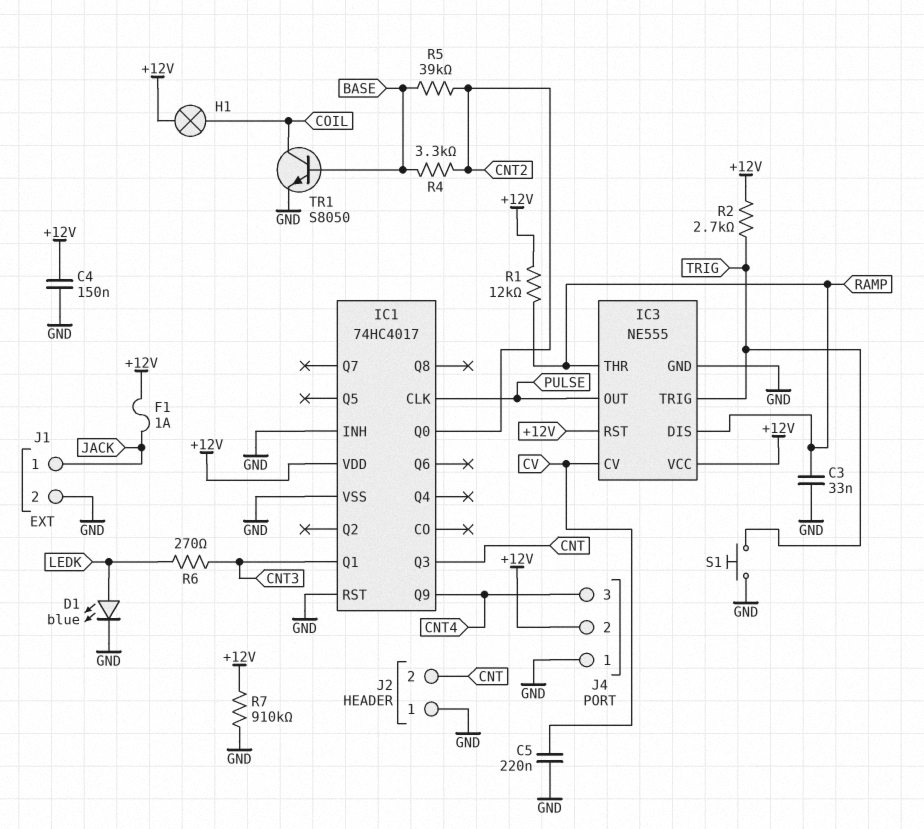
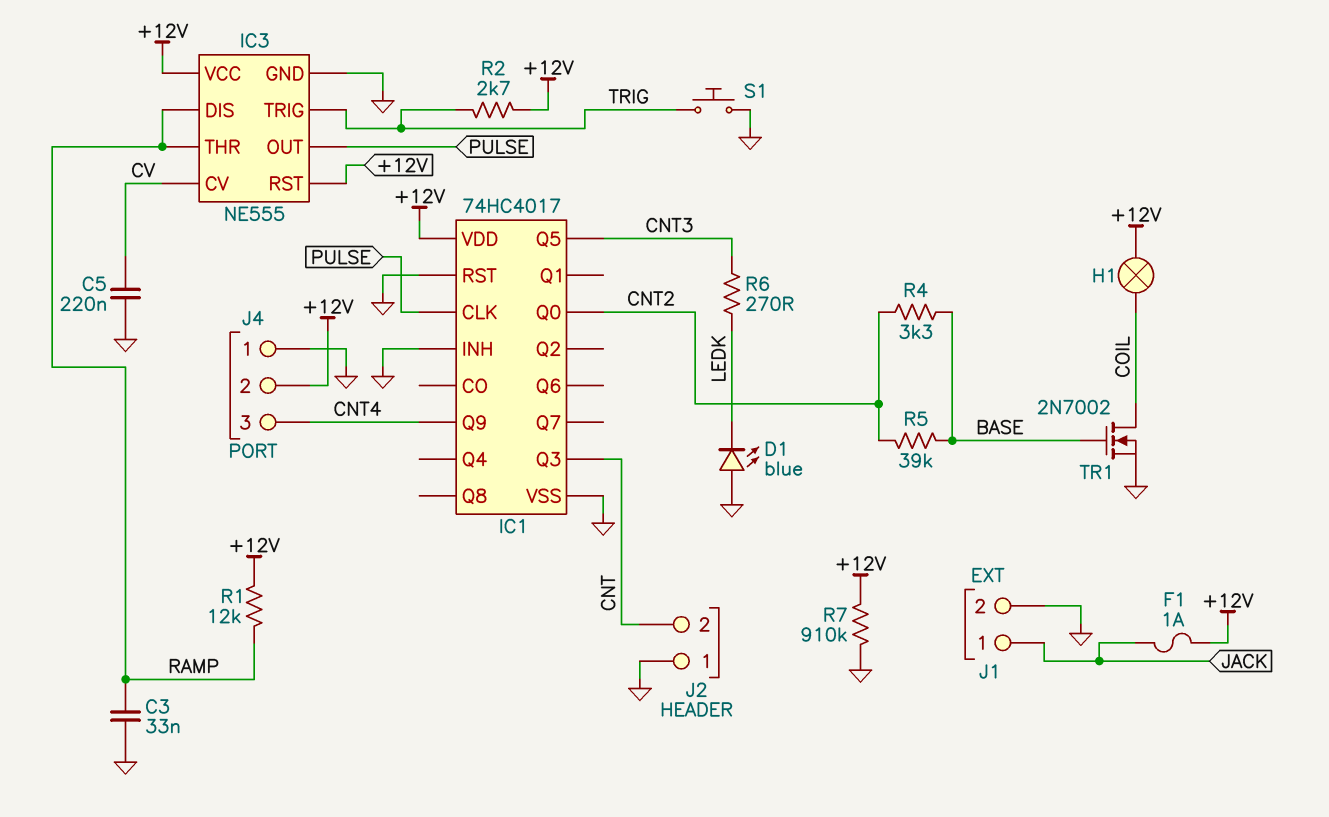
C4: 150nF (+12V, GND) -> none
D1: LED blue (A LEDK, K GND) -> LED blue (A GND, K LEDK)
IC1 pin Q1: CNT3 -> none
IC1 pin Q5: none -> CNT3
TR1: NPN S8050 (B BASE, C COIL, E GND) -> NMOS 2N7002 (G BASE, D COIL, S GND)

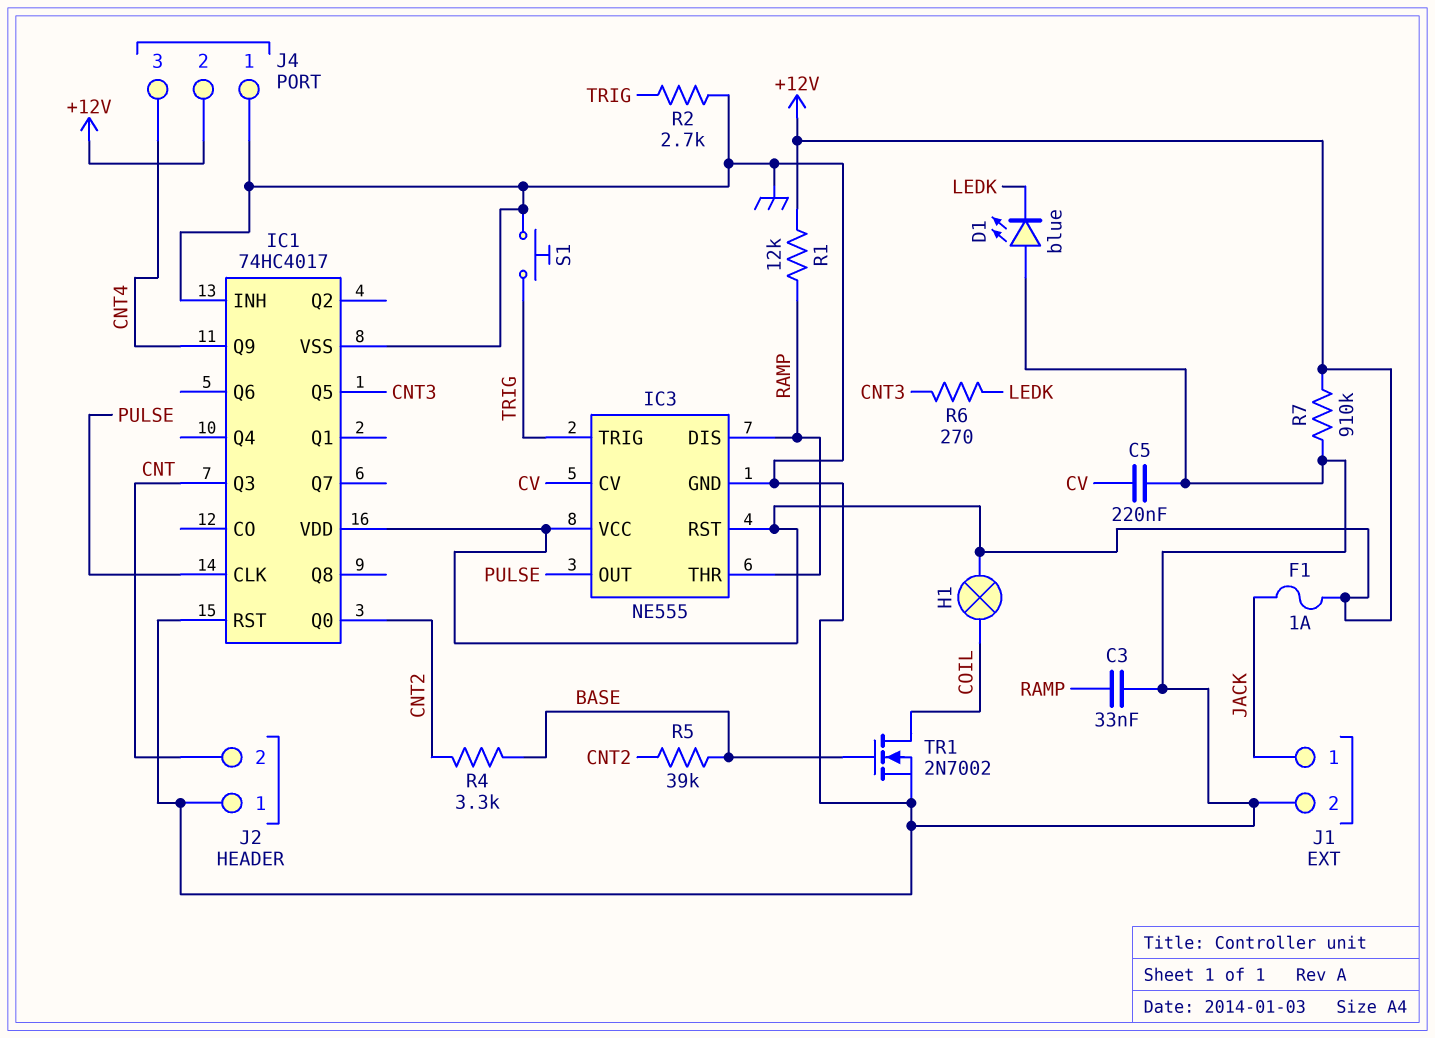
R2: 2.7k (+12V, TRIG) -> 2.7k (GND, TRIG)

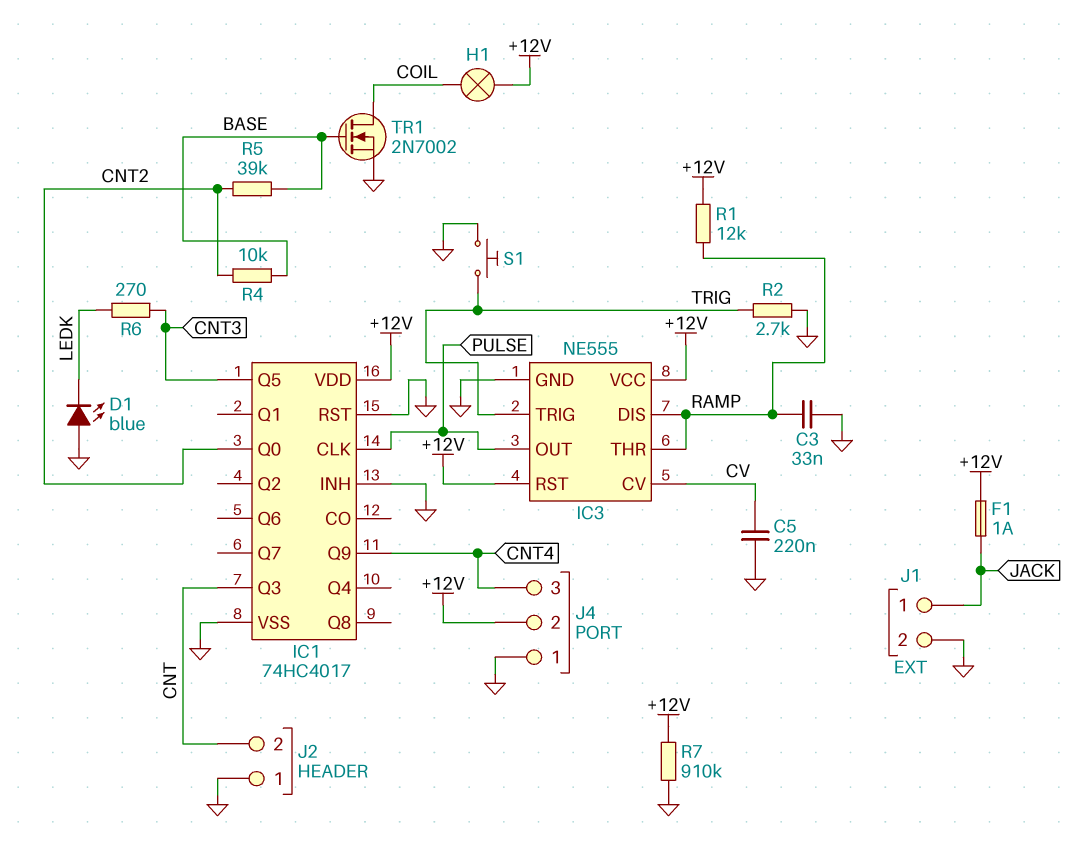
R4: 3.3k (BASE, CNT2) -> 10k (BASE, CNT2)

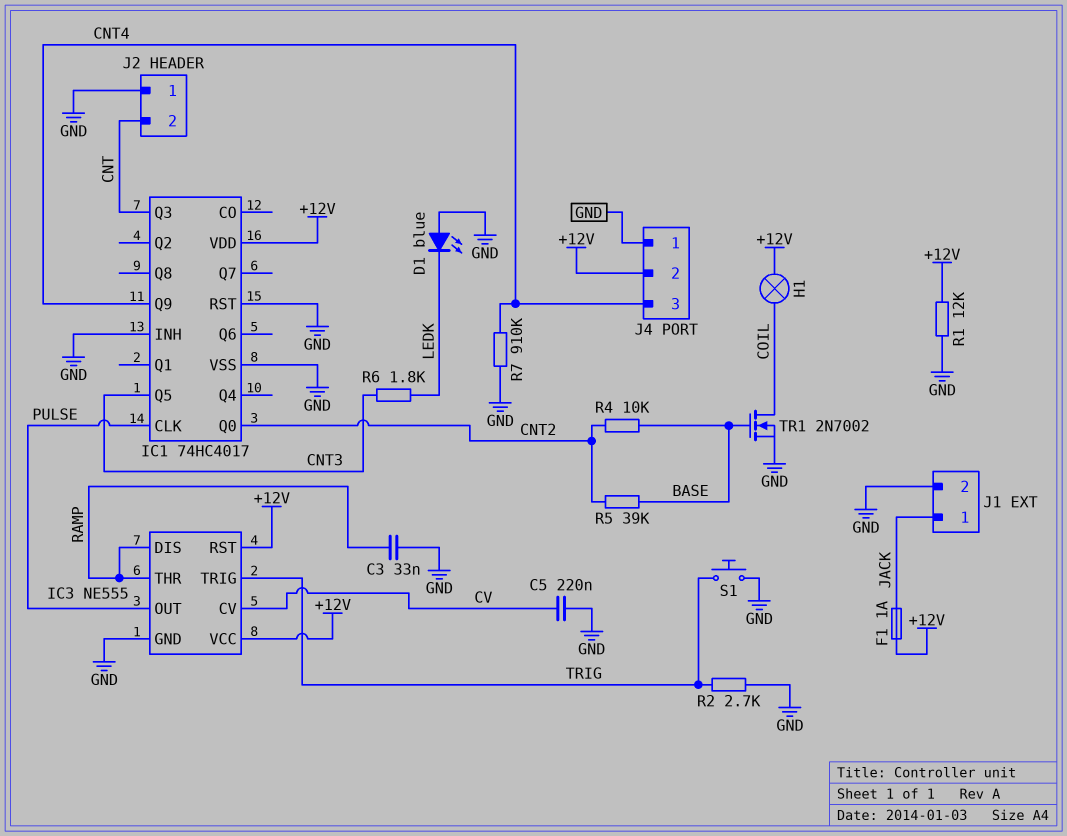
R1: 12k (+12V, RAMP) -> 12k (+12V, GND)
R6: 270 (CNT3, LEDK) -> 1.8k (CNT3, LEDK)
R7: 910k (+12V, GND) -> 910k (CNT4, GND)

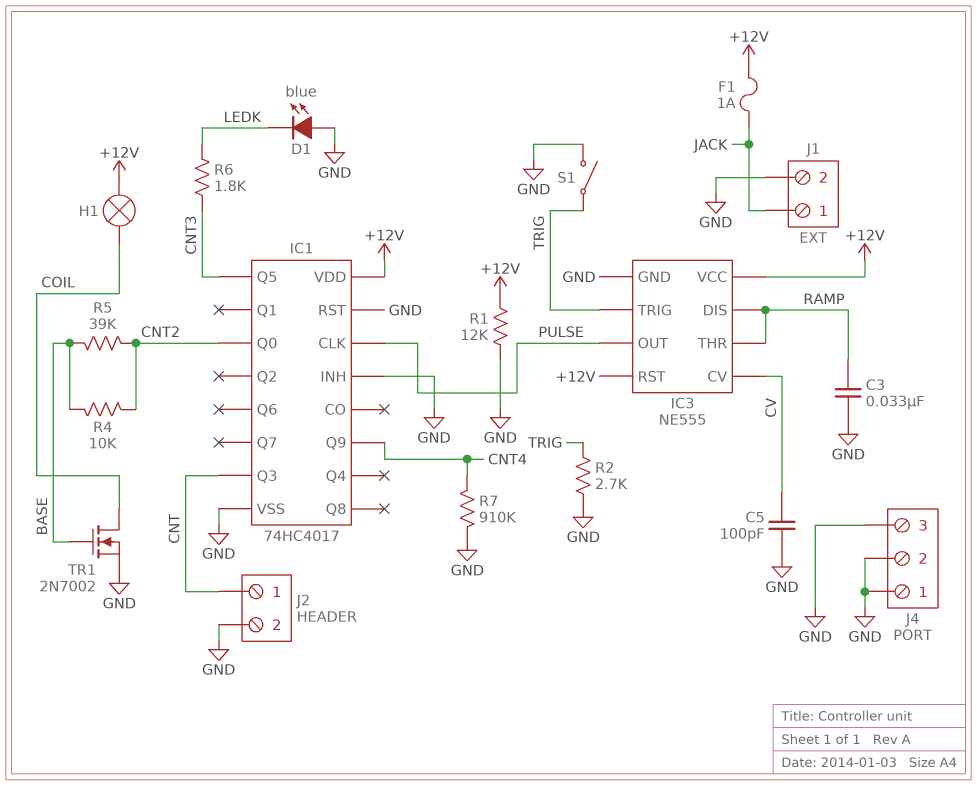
C5: 220nF (CV, GND) -> 100pF (CV, GND)
J2 pin 1: GND -> CNT
J2 pin 2: CNT -> GND
J4 pin 2: +12V -> GND
J4 pin 3: CNT4 -> GND
S1: button (GND, TRIG) -> switch (GND, TRIG)

